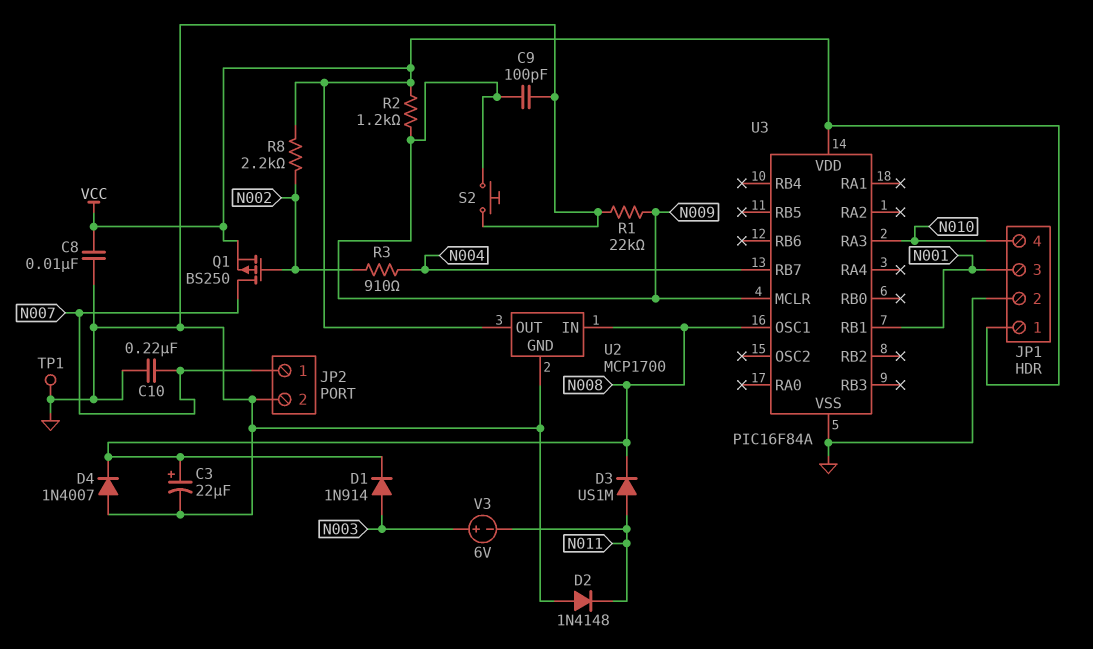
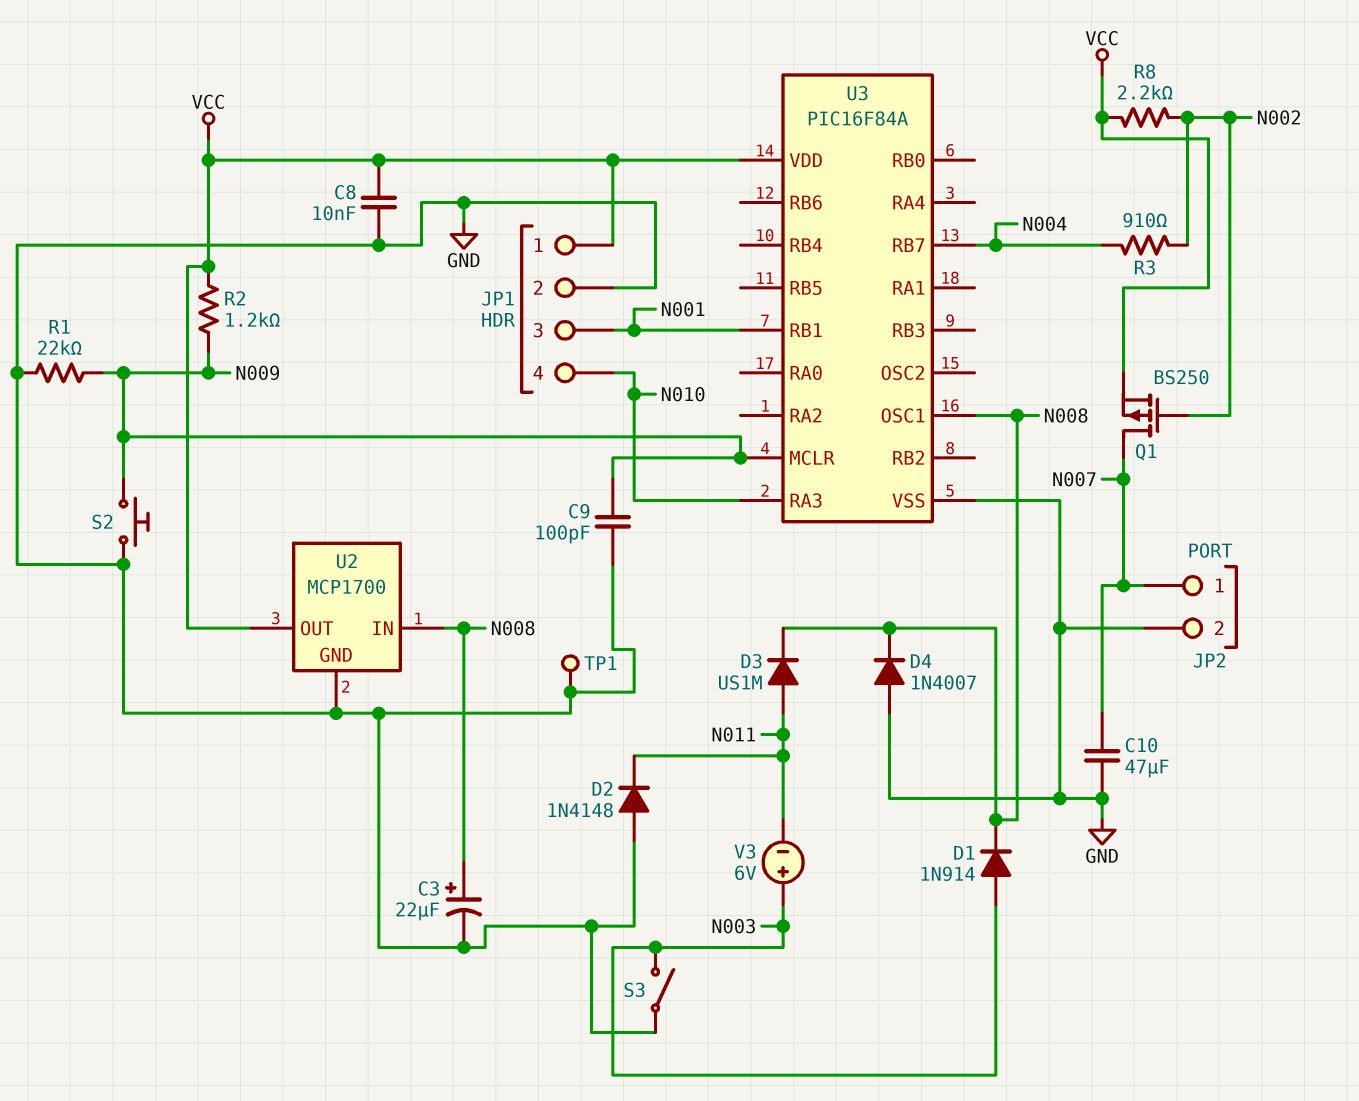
C10: 220nF (GND, N007) -> 47uF (GND, N007)
S3: none -> switch (GND, N003)

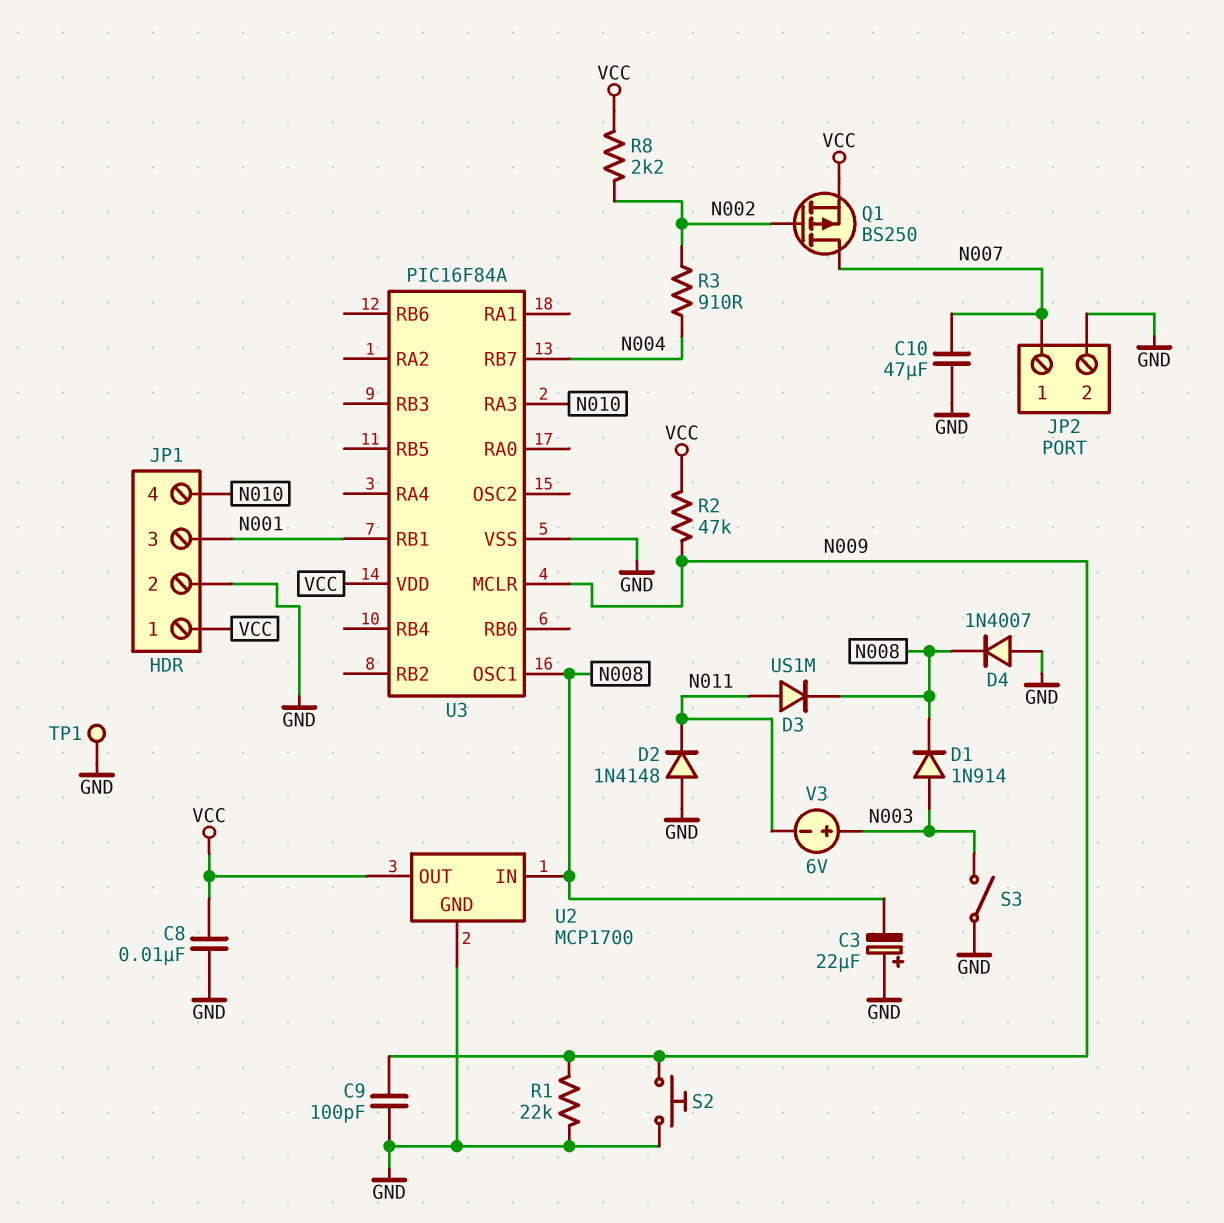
C3: 22uF (plus N008, minus GND) -> 22uF (plus GND, minus N008)
R2: 1.2k (N009, VCC) -> 47k (N009, VCC)

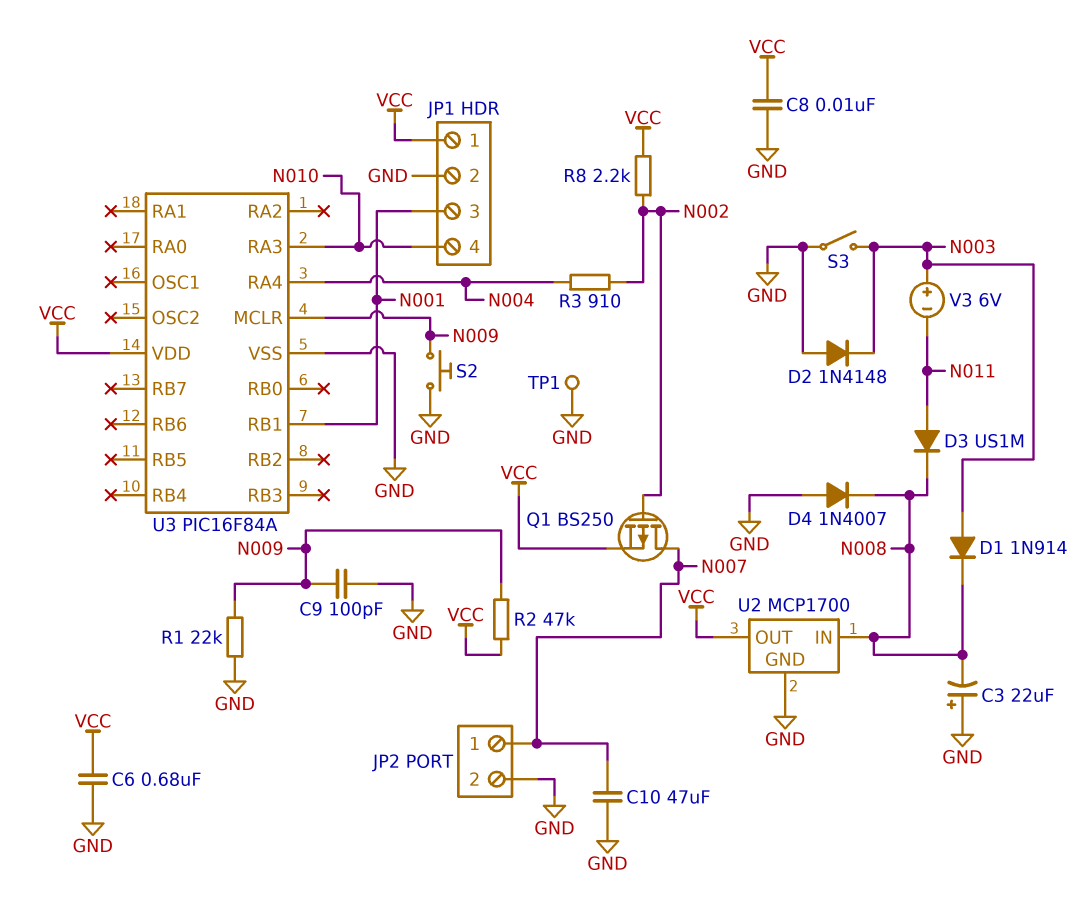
C6: none -> 680nF (GND, VCC)
D2: diode 1N4148 (A GND, K N011) -> diode 1N4148 (A GND, K N003)
U3 pin OSC1: N008 -> none
U3 pin RA4: none -> N004
U3 pin RB7: N004 -> none

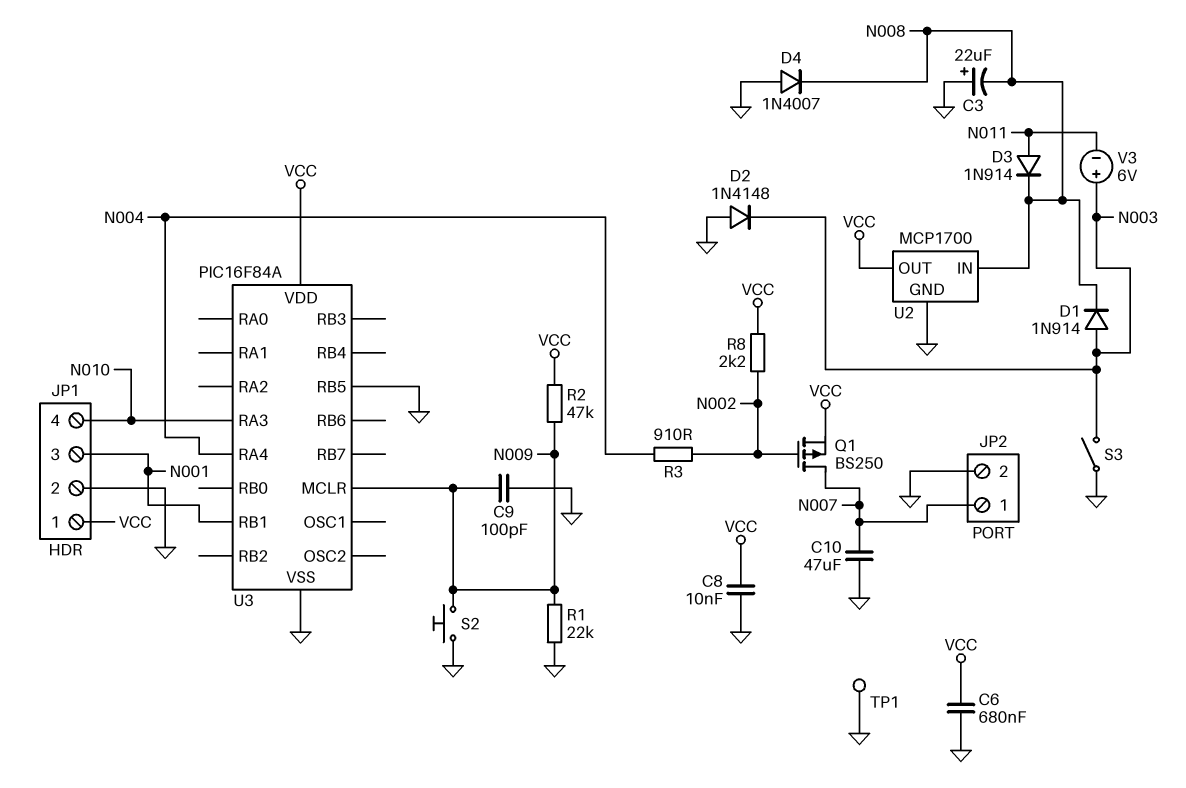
D3: diode US1M (A N011, K N008) -> diode 1N914 (A N011, K N008)
U3 pin RB5: none -> GND

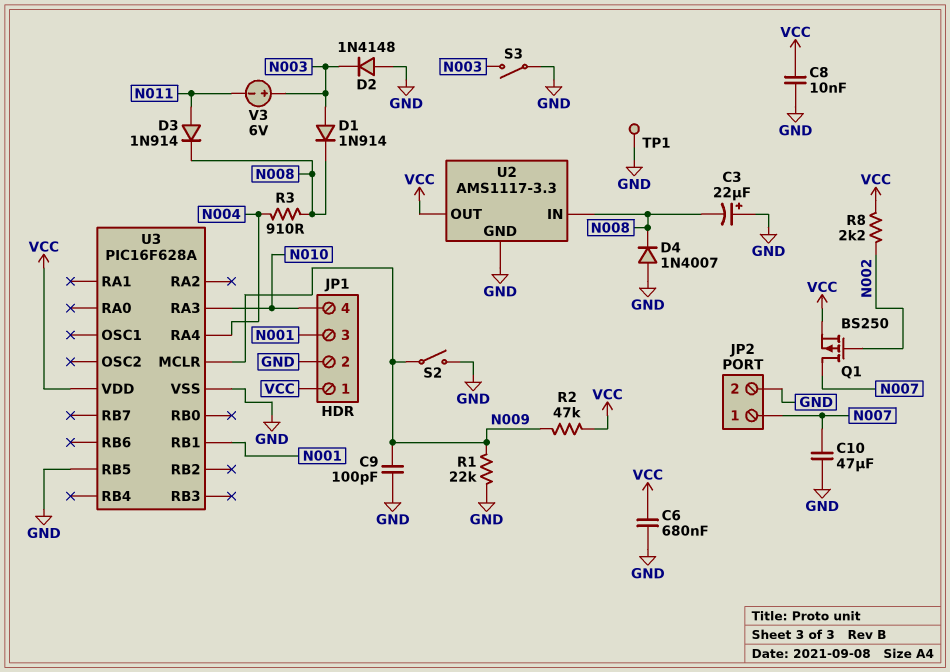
R3: 910 (N002, N004) -> 910 (N004, N008)
S2: button (GND, N009) -> switch (GND, N009)
U2: MCP1700 -> AMS1117-3.3
U3: PIC16F84A -> PIC16F628A

